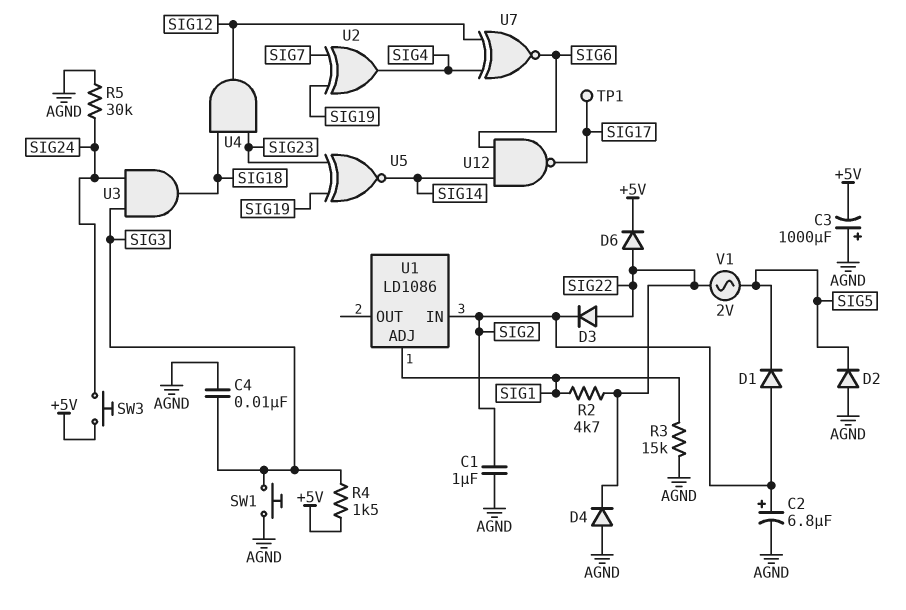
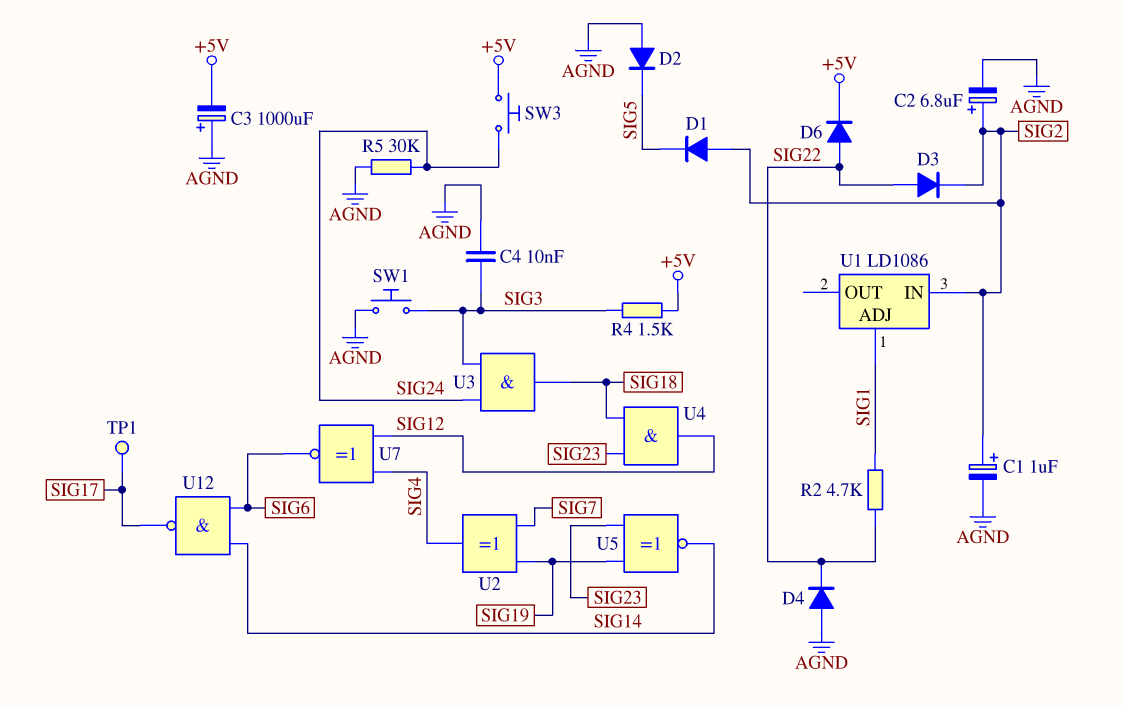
C1: 1uF (AGND, SIG2) -> 1uF (plus SIG2, minus AGND)
R3: 15k (AGND, SIG1) -> none
V1: AC 2V (SIG5, SIG22) -> none

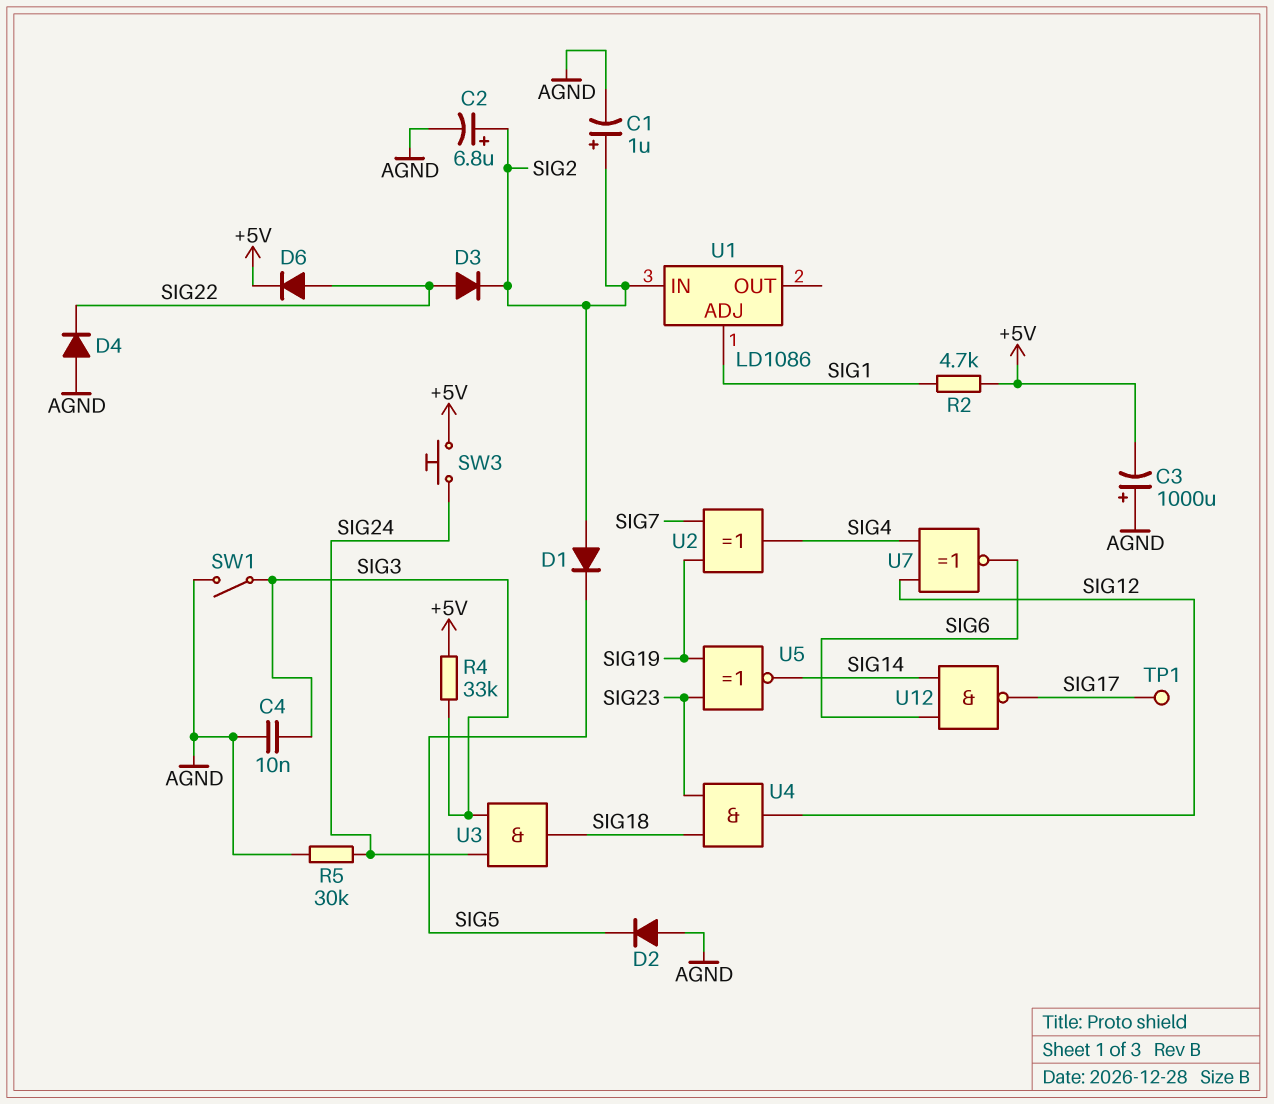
R2: 4.7k (SIG1, SIG22) -> 4.7k (+5V, SIG1)
R4: 1.5k (+5V, SIG3) -> 33k (+5V, SIG3)
SW1: button (AGND, SIG3) -> switch (AGND, SIG3)

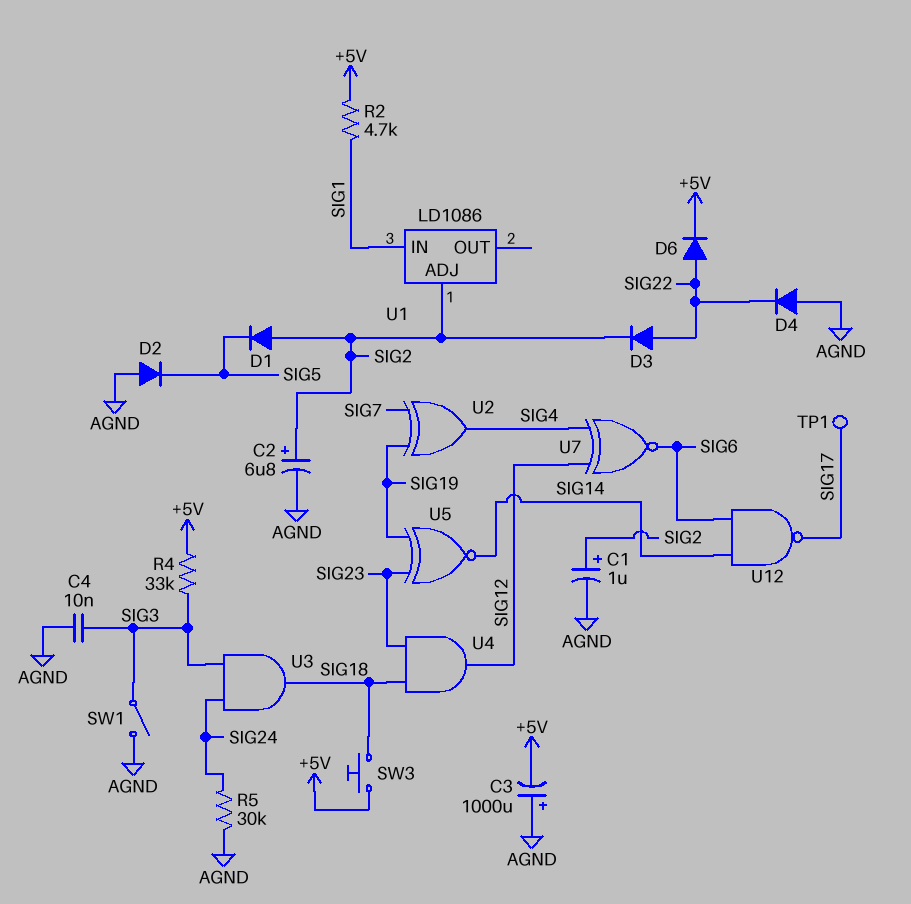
SW3: button (+5V, SIG24) -> button (+5V, SIG18)
U1 pin ADJ: SIG1 -> SIG2
U1 pin IN: SIG2 -> SIG1

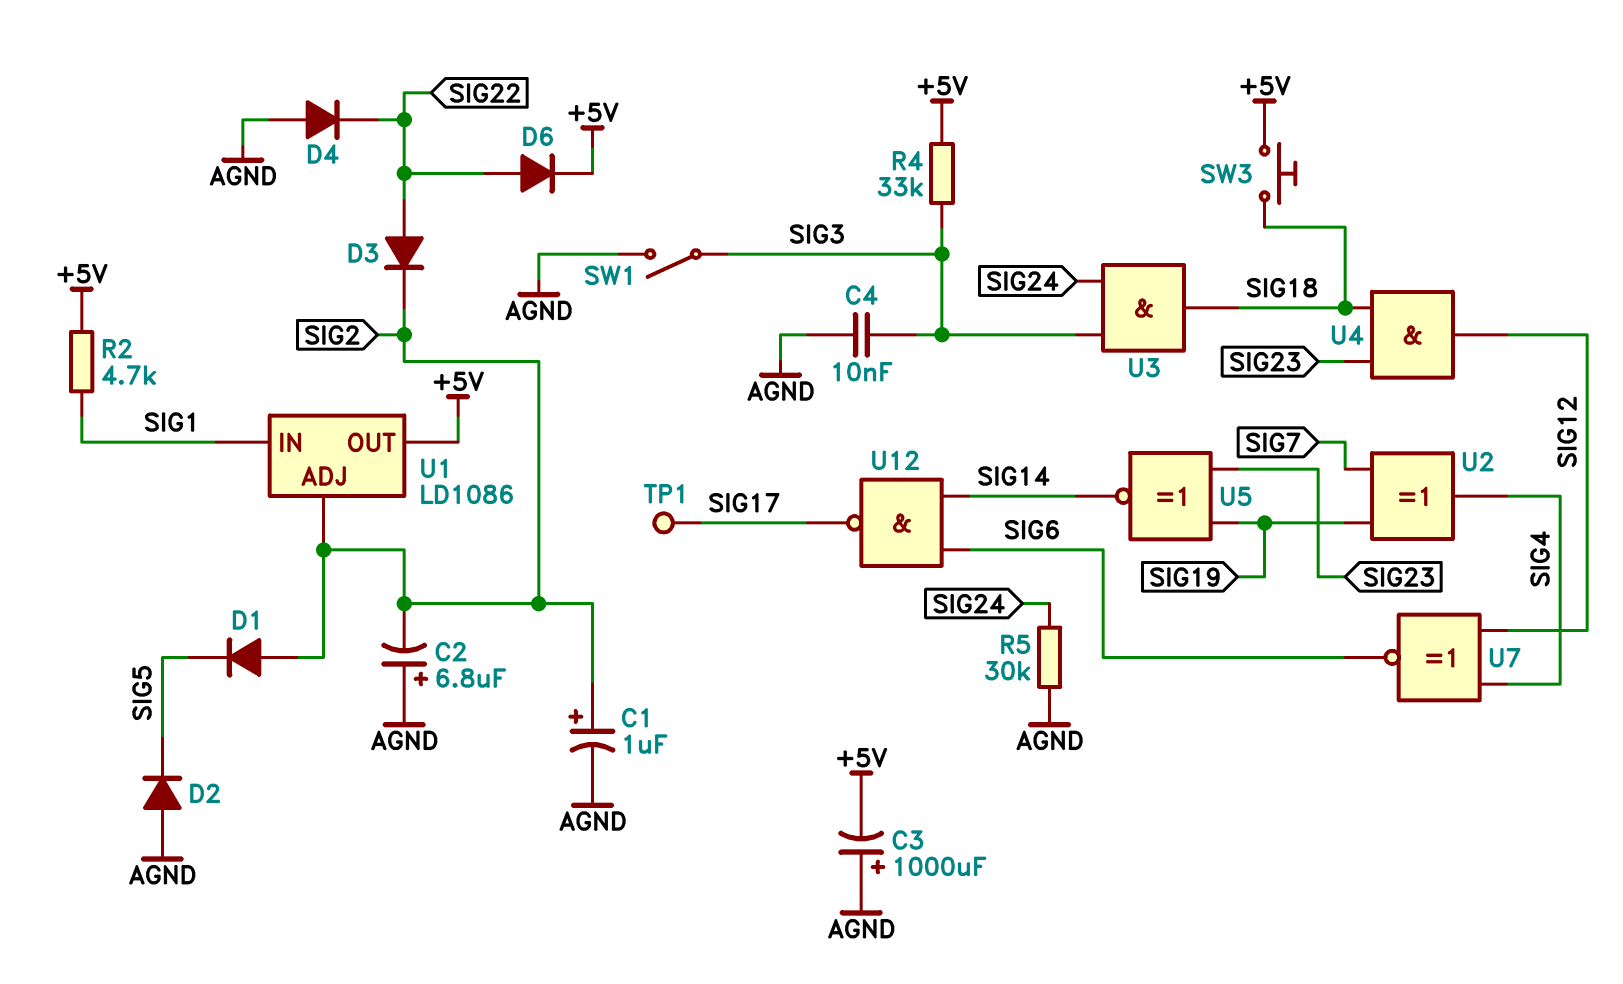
C2: 6.8uF (plus SIG2, minus AGND) -> 6.8uF (plus AGND, minus SIG2)
U1 pin OUT: none -> +5V

